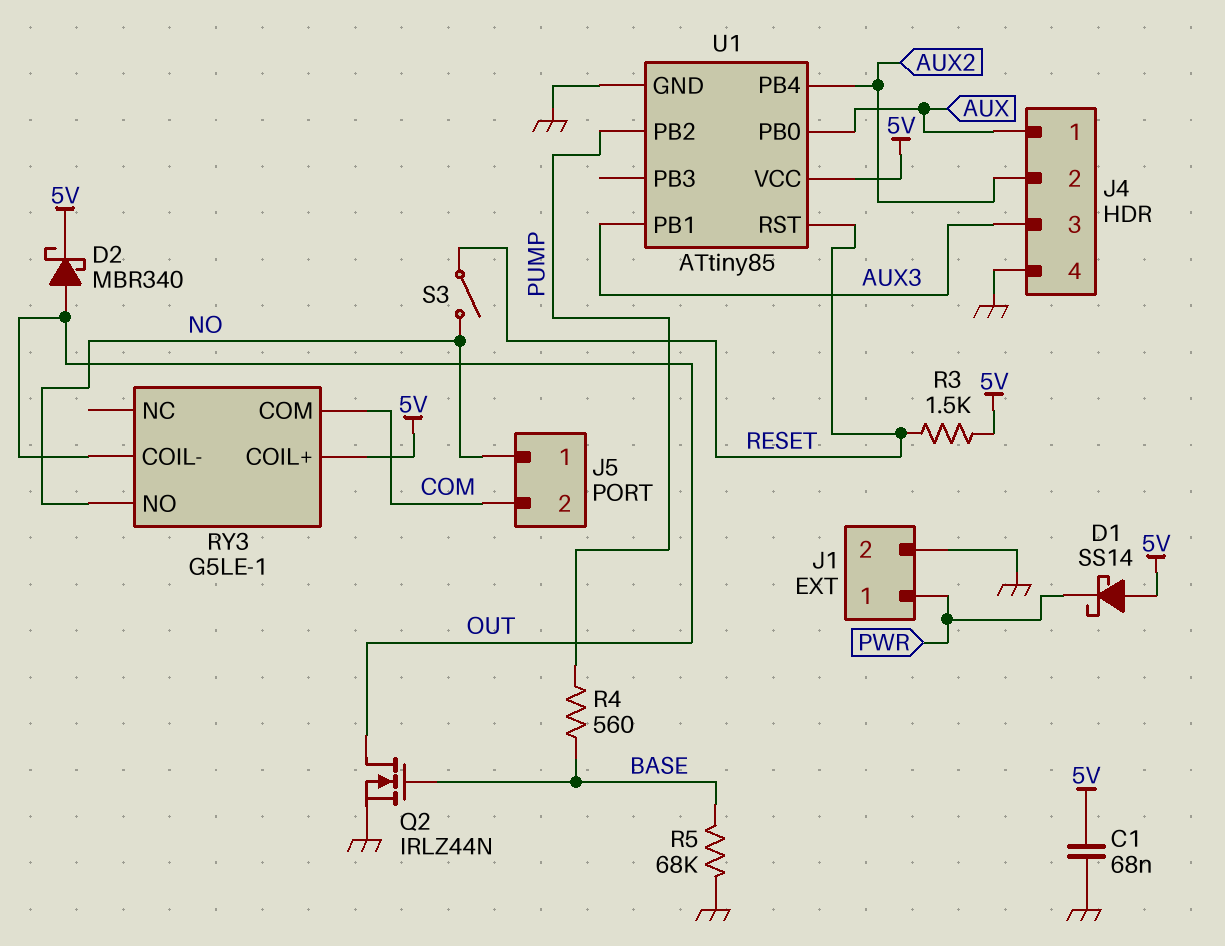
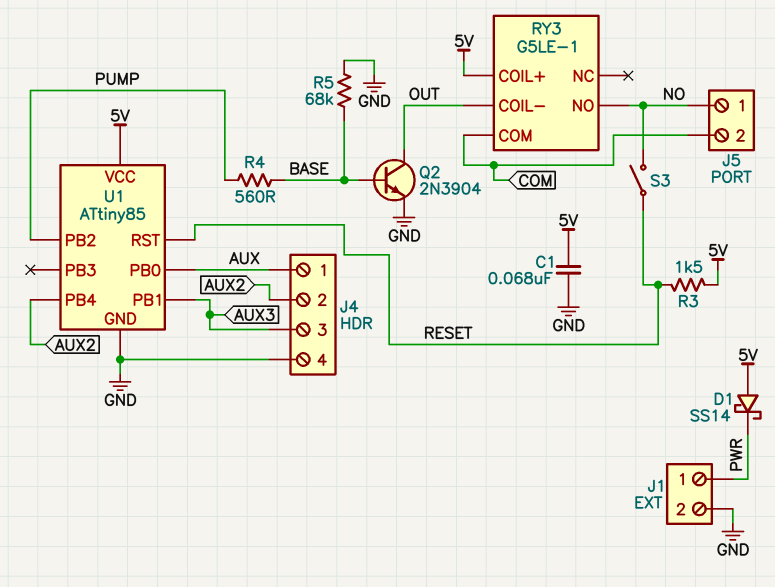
D2: schottky MBR340 (A OUT, K 5V) -> none
Q2: NMOS IRLZ44N (G BASE, D OUT, S GND) -> NPN 2N3904 (B BASE, C OUT, E GND)

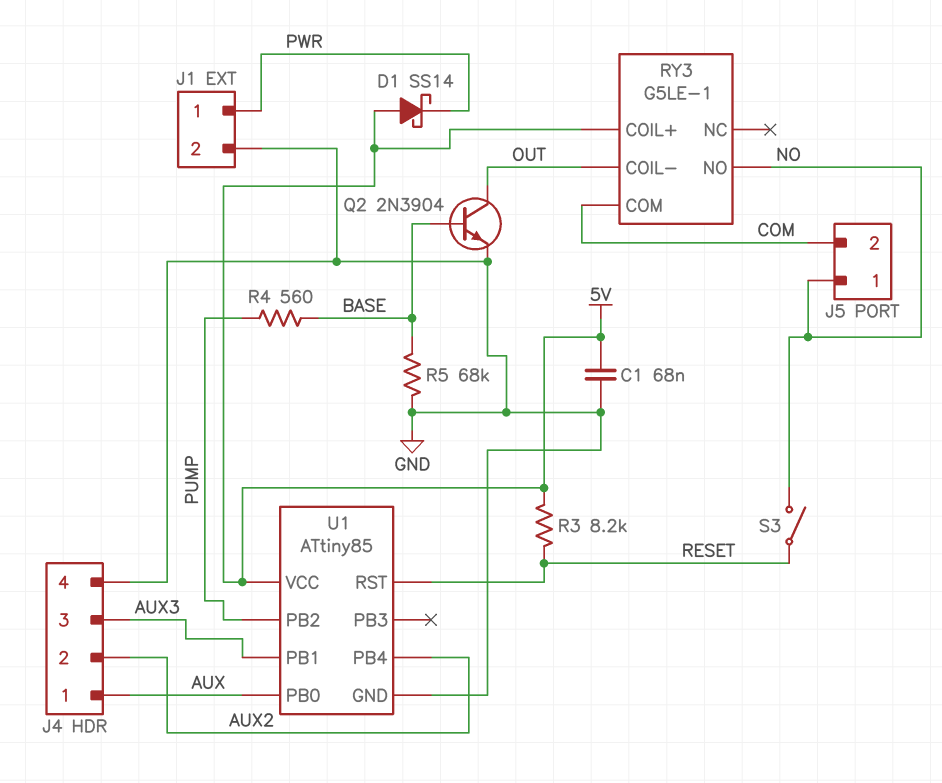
R3: 1.5k (5V, RESET) -> 8.2k (5V, RESET)

